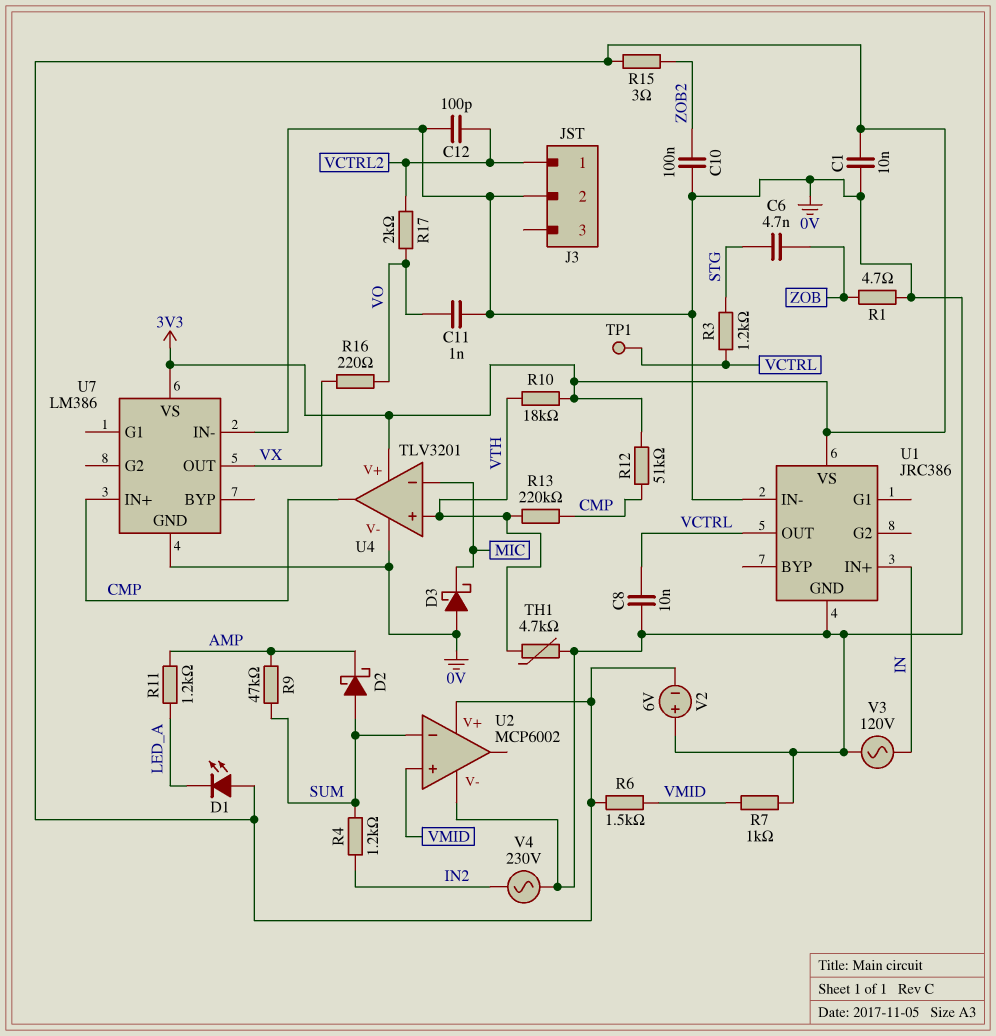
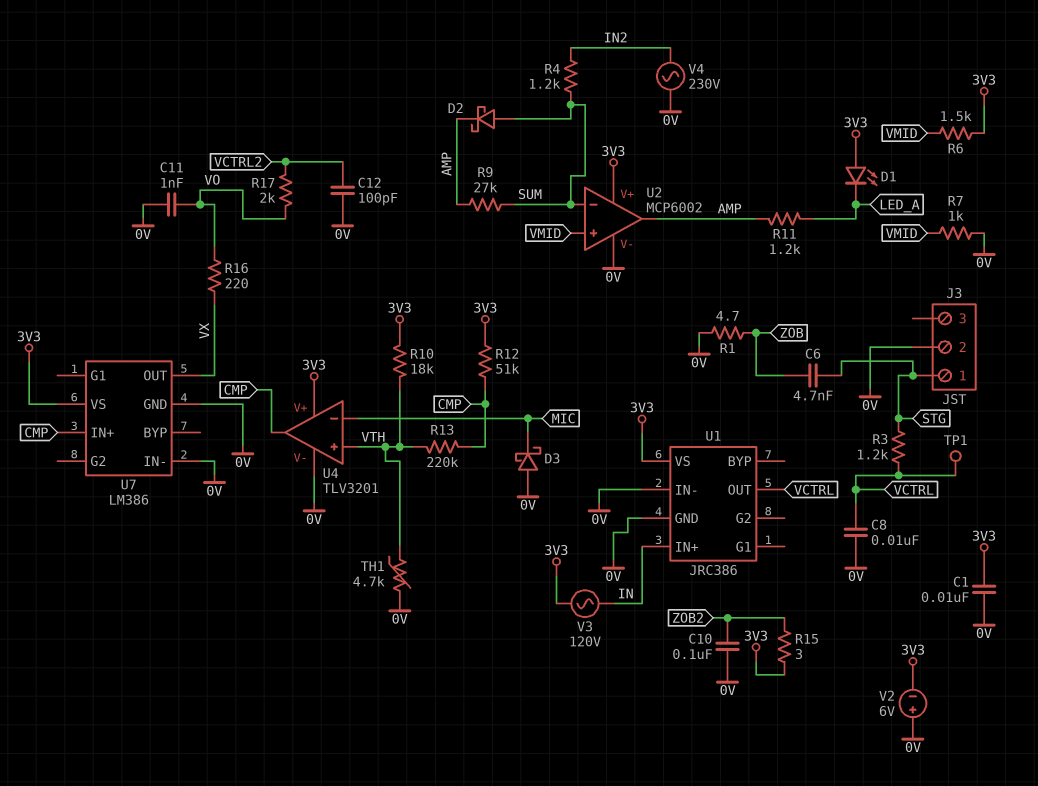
J3 pin 1: VCTRL2 -> STG
R9: 47k (AMP, SUM) -> 27k (AMP, SUM)
U2 pin out: none -> AMP
V3: AC 120V (0V, IN) -> AC 120V (3V3, IN)

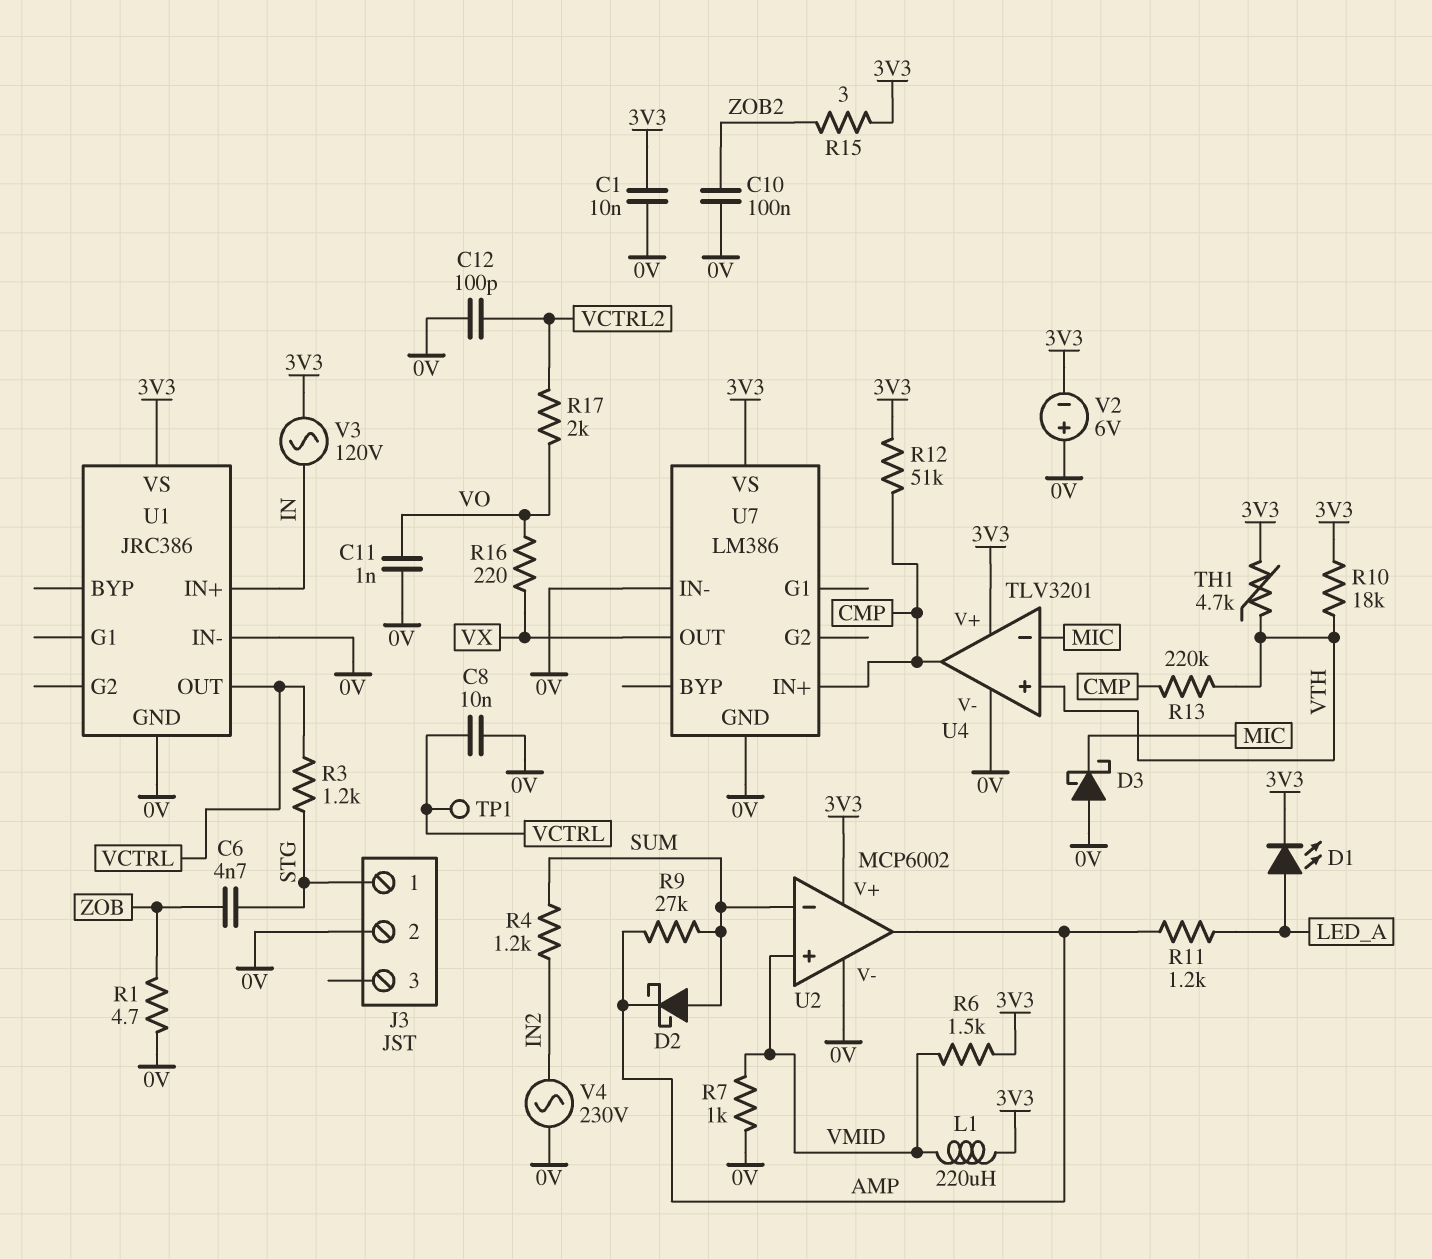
D1: LED (A 3V3, K LED_A) -> LED (A LED_A, K 3V3)
L1: none -> 220uH (3V3, VMID)
TH1: 4.7k (0V, VTH) -> 4.7k (3V3, VTH)

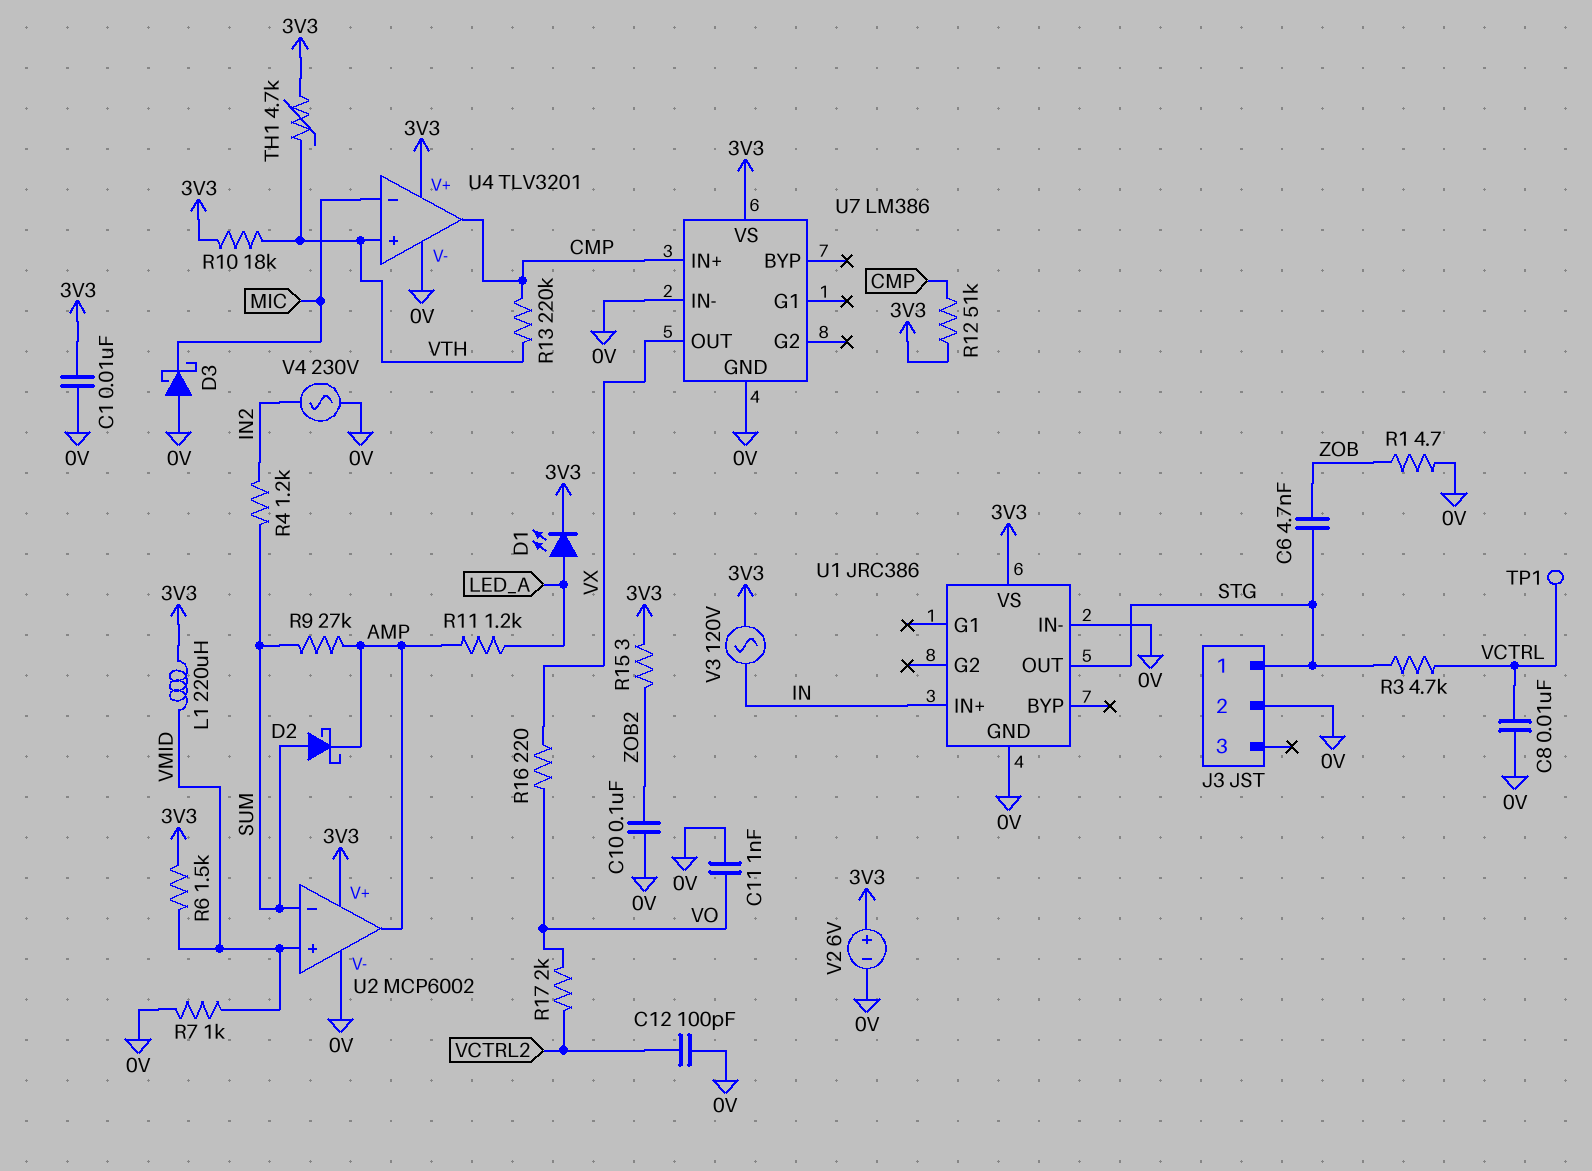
R3: 1.2k (STG, VCTRL) -> 4.7k (STG, VCTRL)
U1 pin OUT: VCTRL -> STG
V2: 6V (plus 0V, minus 3V3) -> 6V (plus 3V3, minus 0V)

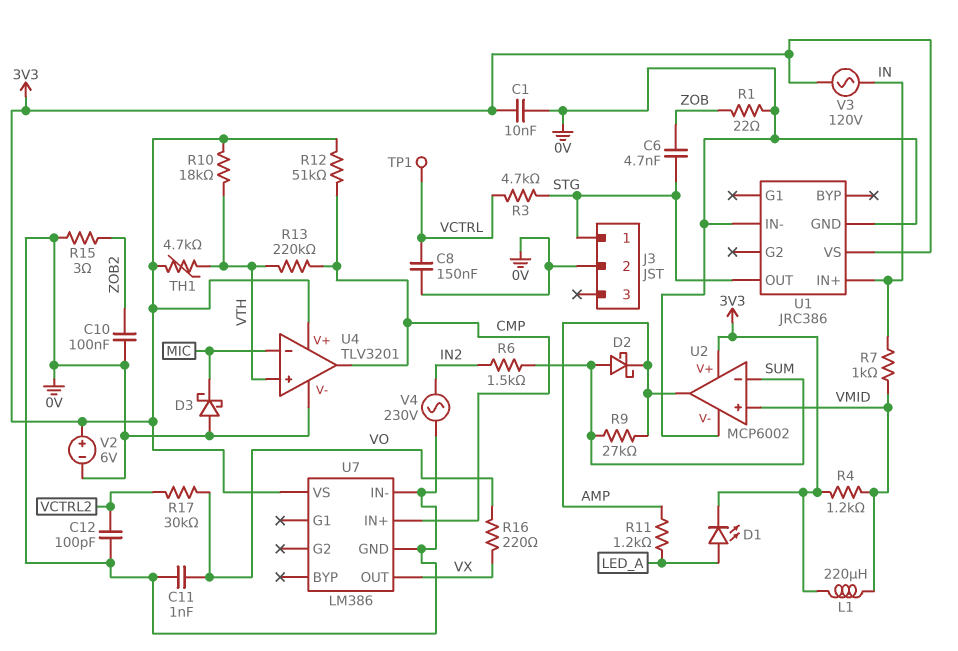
C8: 10nF (0V, VCTRL) -> 150nF (0V, VCTRL)
R1: 4.7 (0V, ZOB) -> 22 (0V, ZOB)
R4: 1.2k (IN2, SUM) -> 1.2k (3V3, VMID)
R6: 1.5k (3V3, VMID) -> 1.5k (IN2, SUM)
R7: 1k (0V, VMID) -> 1k (IN, VMID)
R15: 3 (3V3, ZOB2) -> 3 (0V, ZOB2)
R17: 2k (VCTRL2, VO) -> 30k (VCTRL2, VO)

